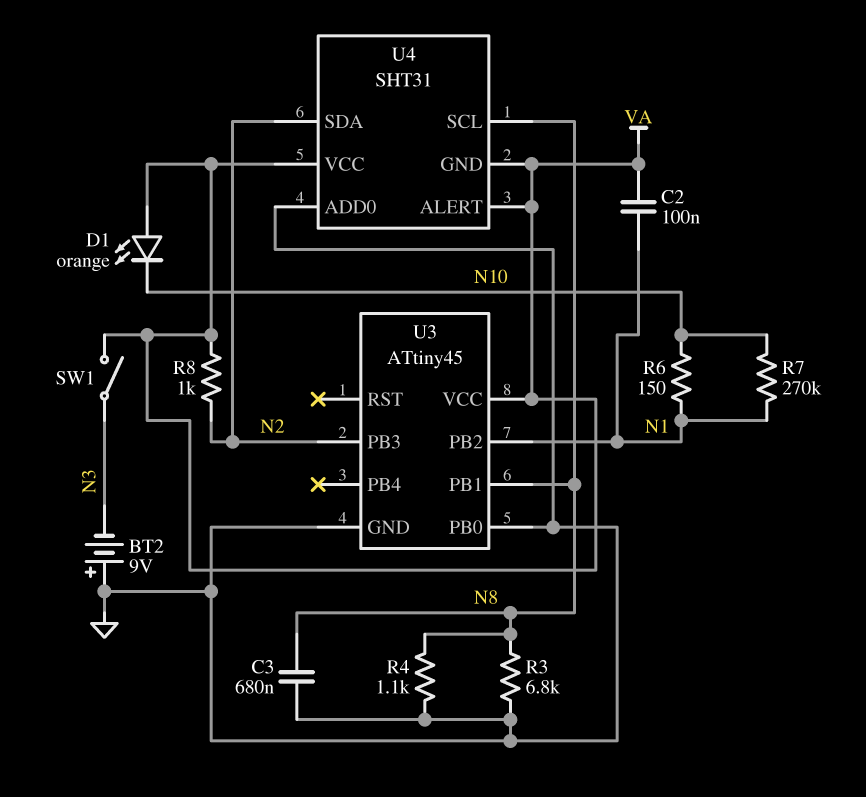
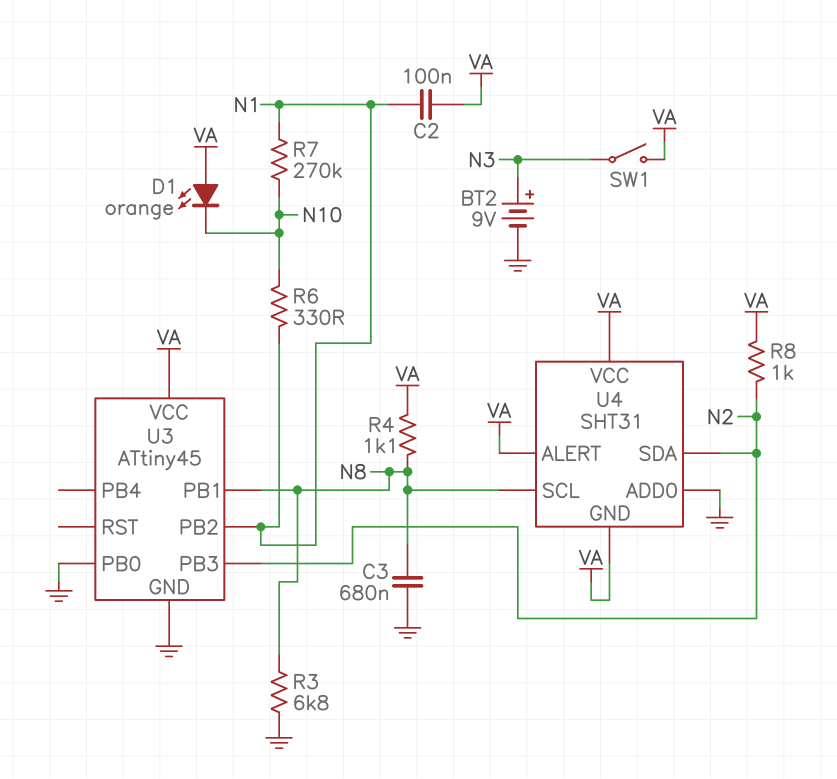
BT2: 9V (plus GND, minus N3) -> 9V (plus N3, minus GND)
R4: 1.1k (GND, N8) -> 1.1k (N8, VA)
R6: 150 (N1, N10) -> 330 (N1, N10)

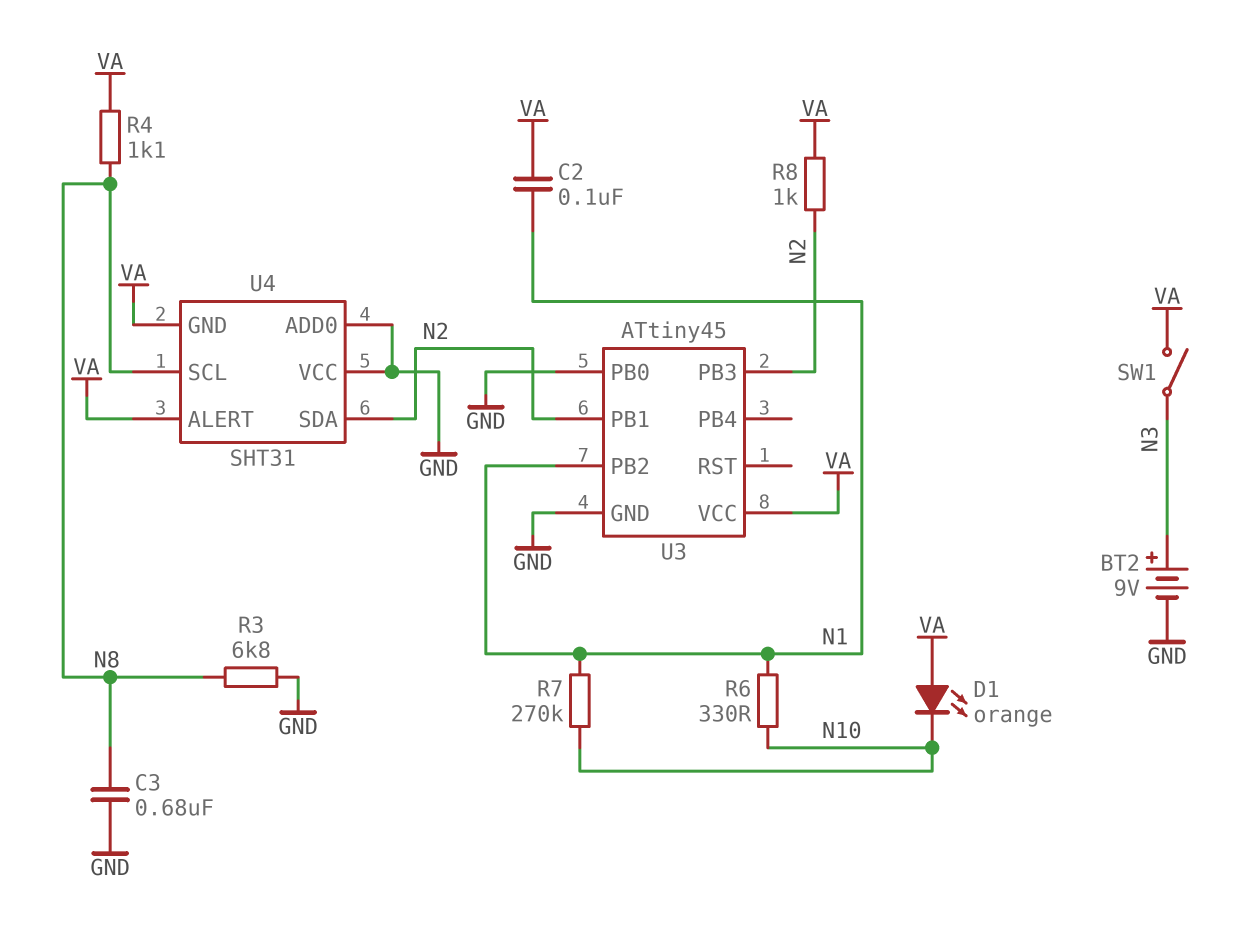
U3 pin PB1: N8 -> N2
U4 pin VCC: VA -> GND

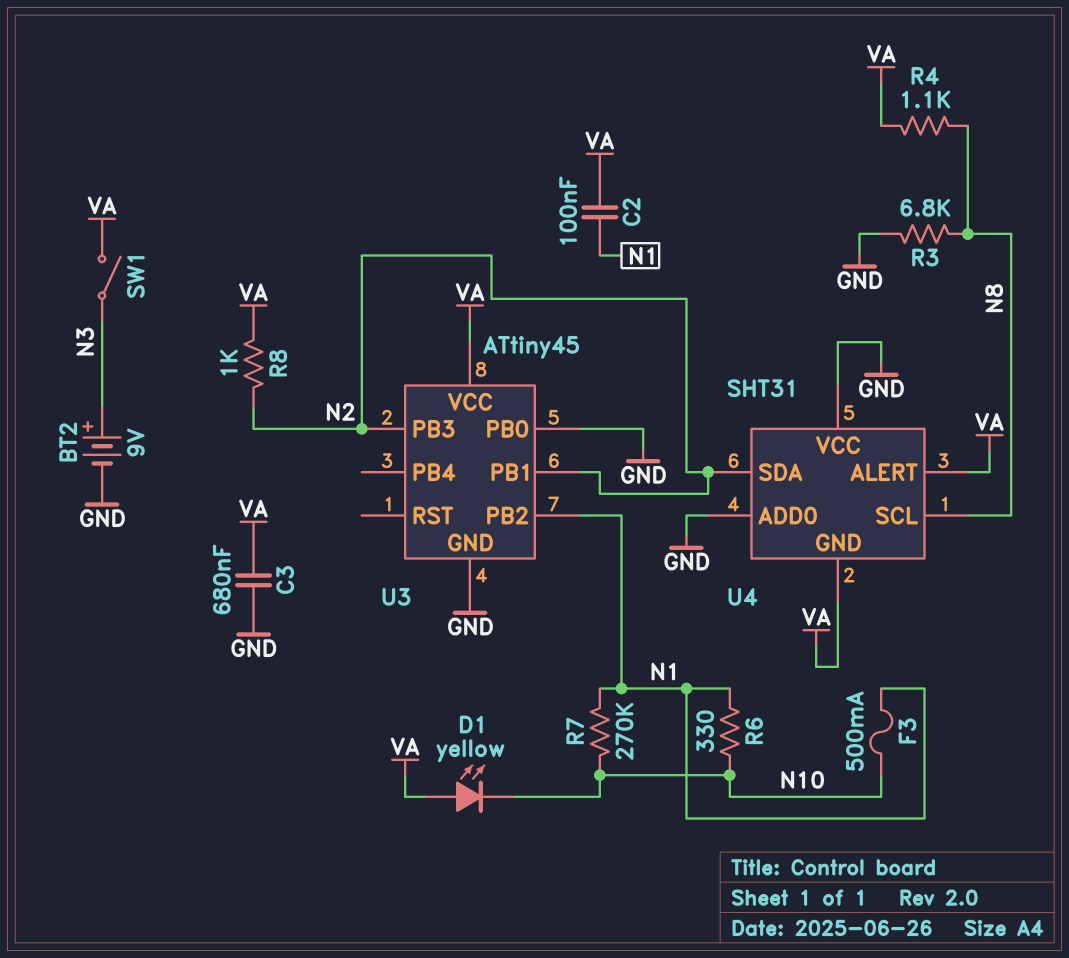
C3: 680nF (GND, N8) -> 680nF (GND, VA)
D1: LED orange (A VA, K N10) -> LED yellow (A VA, K N10)
F3: none -> 500mA (N1, N10)

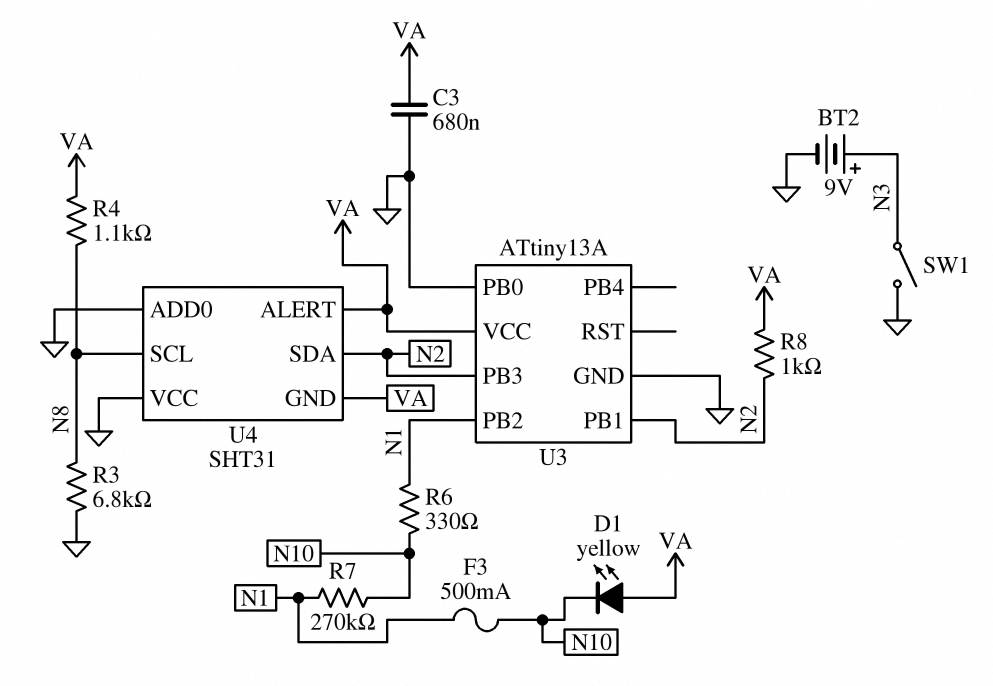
C2: 100nF (N1, VA) -> none
SW1: switch (N3, VA) -> switch (GND, N3)
U3: ATtiny45 -> ATtiny13A

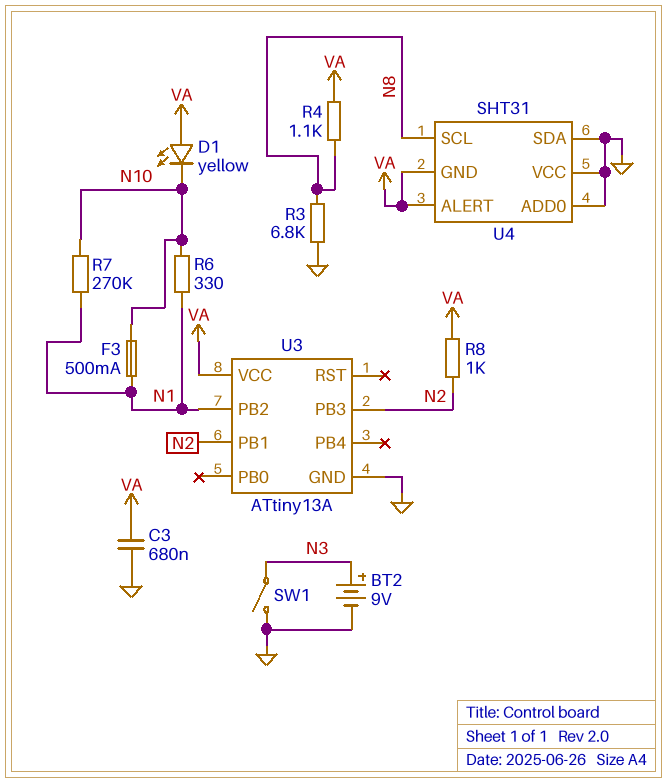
U3 pin PB0: GND -> none
U4 pin SDA: N2 -> GND

